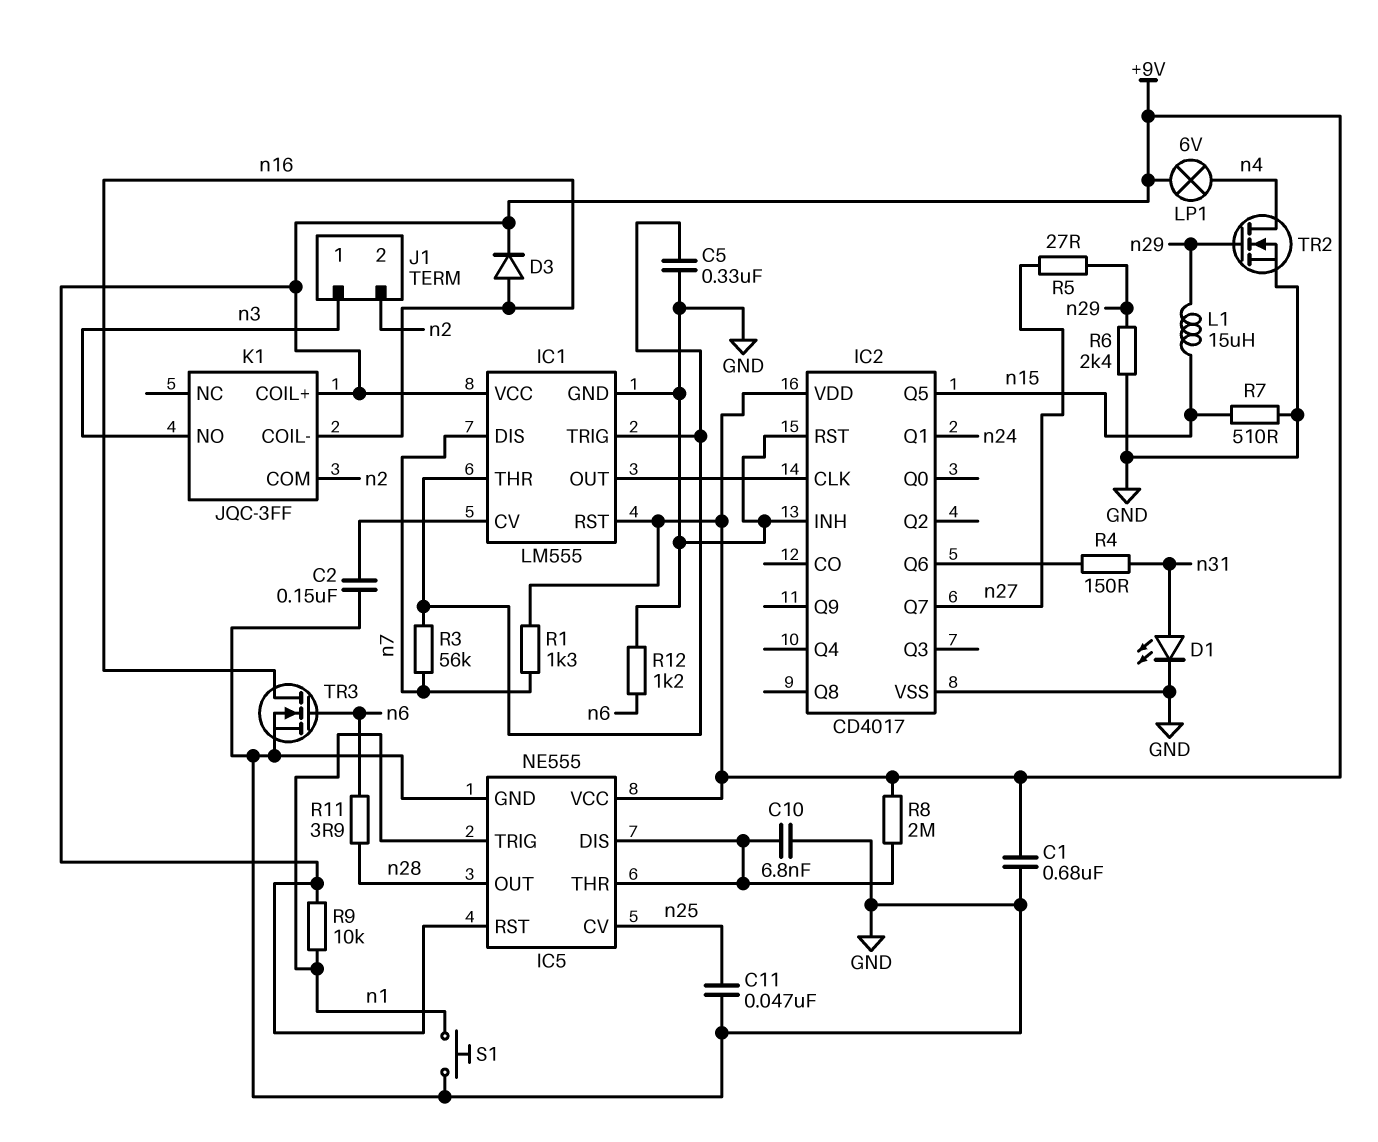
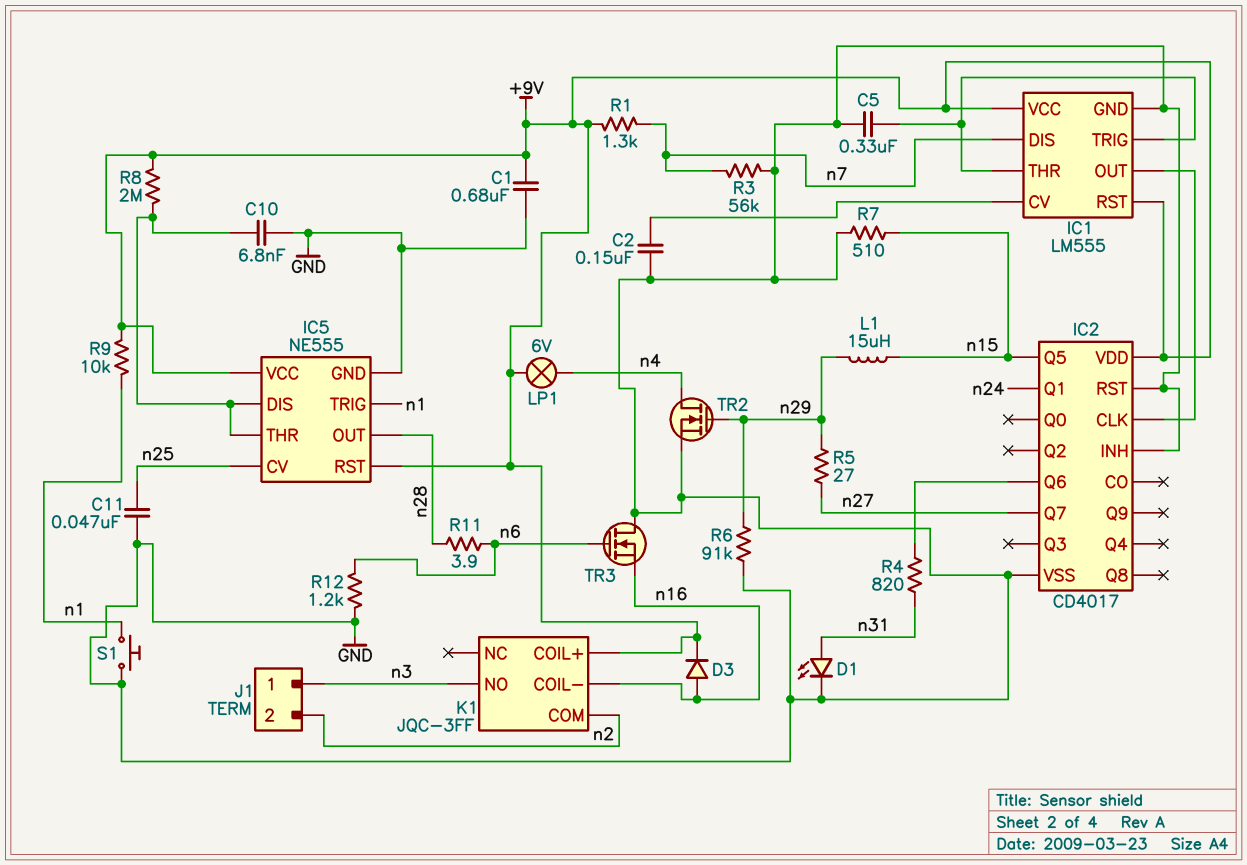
R3: 56k (IC1/THR, n7) -> 56k (GND, n7)
R4: 150 (IC2/Q6, n31) -> 820 (IC2/Q6, n31)
R6: 2.4k (GND, n29) -> 91k (GND, n29)
TR3: NMOS (G n6, D n16, S GND) -> NMOS (G n6, D GND, S n16)

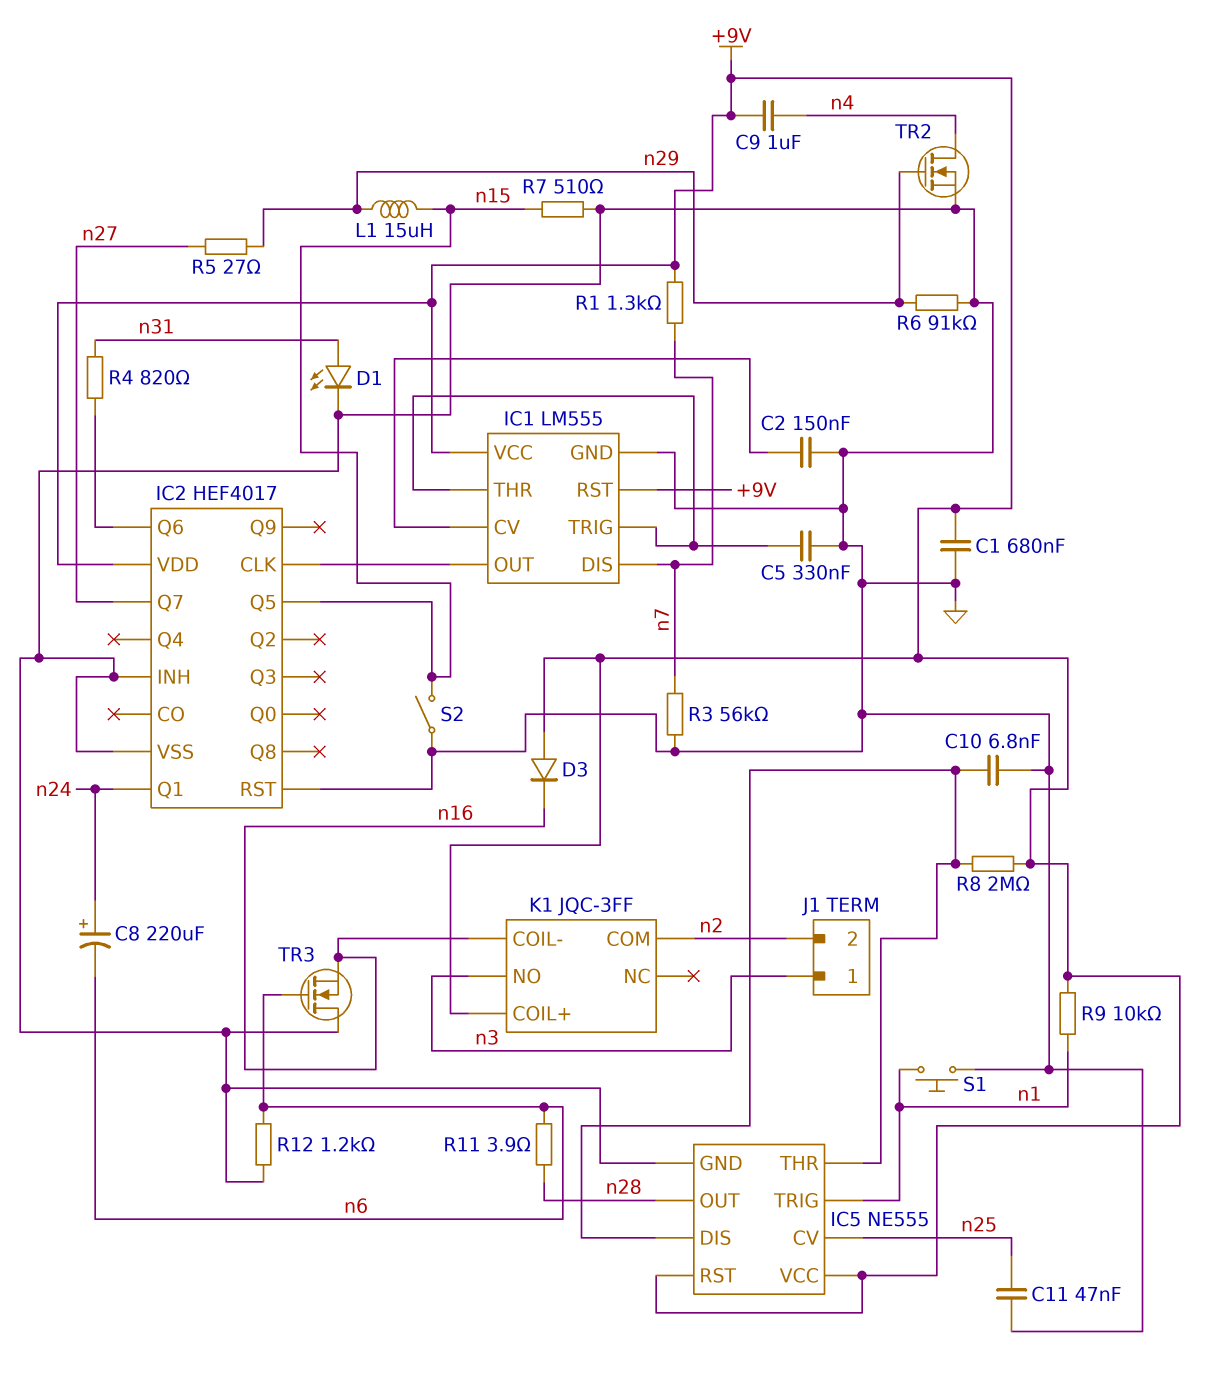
C8: none -> 220uF (plus n24, minus n6)
C9: none -> 1uF (+9V, n4)
D3: diode (A n16, K +9V) -> diode (A +9V, K n16)
IC2: CD4017 -> HEF4017
LP1: lamp 6V (+9V, n4) -> none
S2: none -> switch (GND, n15)

